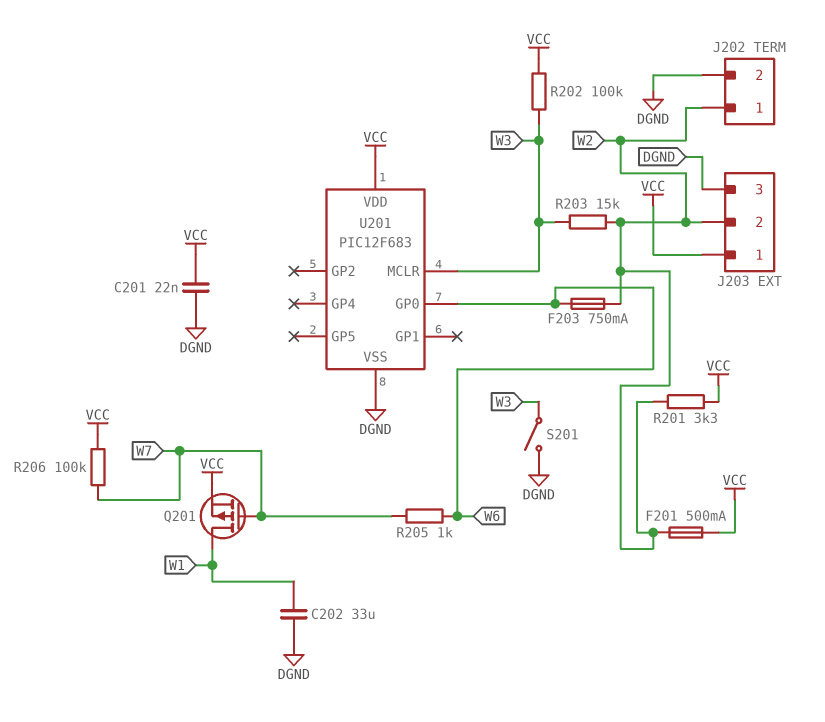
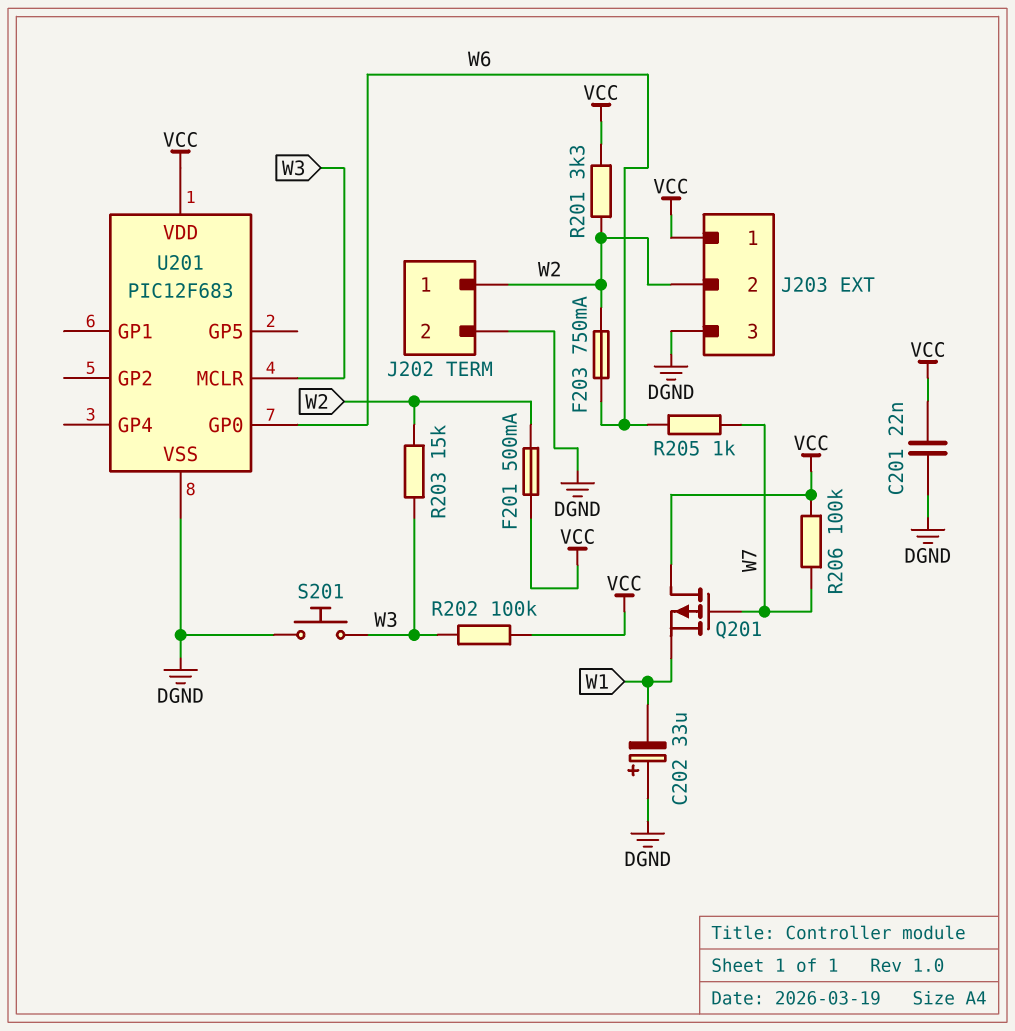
C202: 33uF (DGND, W1) -> 33uF (plus DGND, minus W1)
Q201: PMOS (G W7, D W1, S VCC) -> PMOS (G W7, D VCC, S W1)
S201: switch (DGND, W3) -> button (DGND, W3)

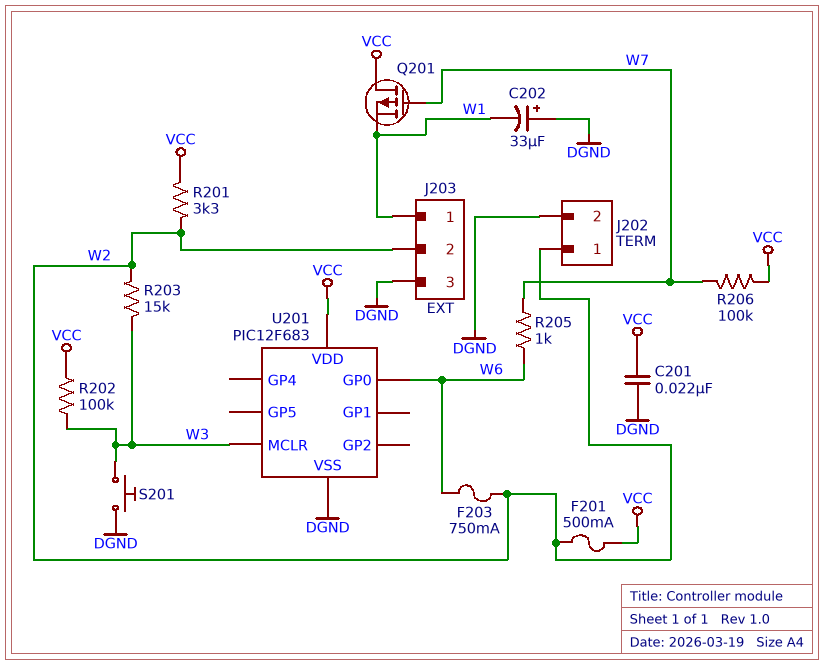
J203 pin 1: VCC -> W1

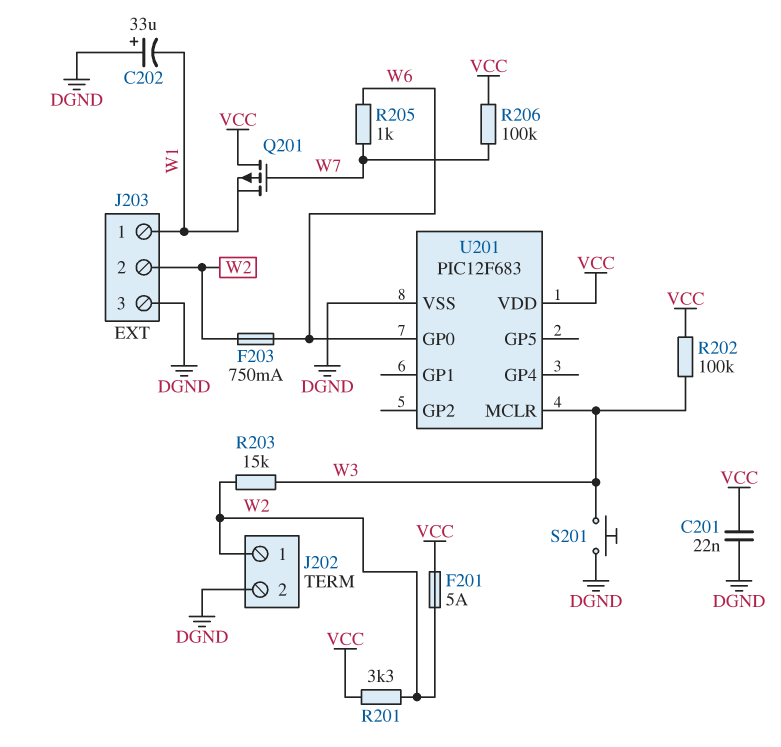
F201: 500mA (VCC, W2) -> 5A (VCC, W2)

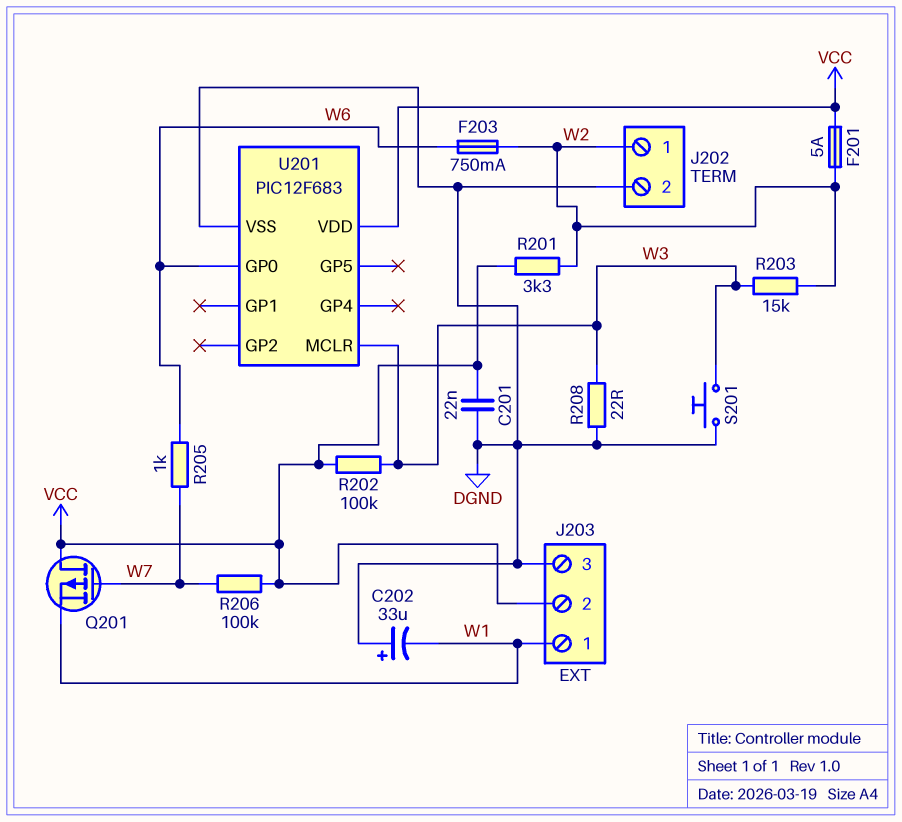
J203 pin 2: W2 -> VCC
R208: none -> 22 (DGND, W3)

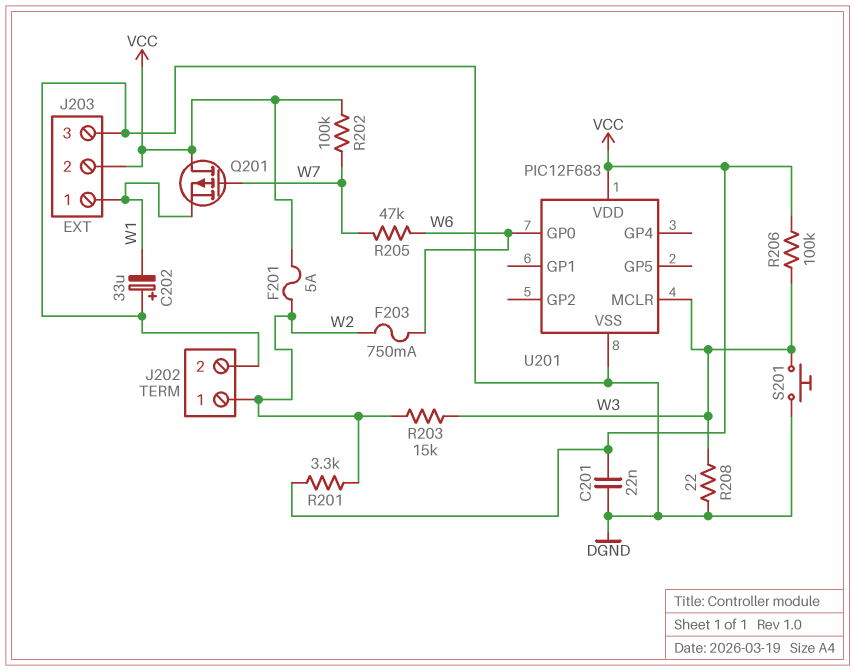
R202: 100k (VCC, W3) -> 100k (VCC, W7)
R205: 1k (W6, W7) -> 47k (W6, W7)
R206: 100k (VCC, W7) -> 100k (VCC, W3)

